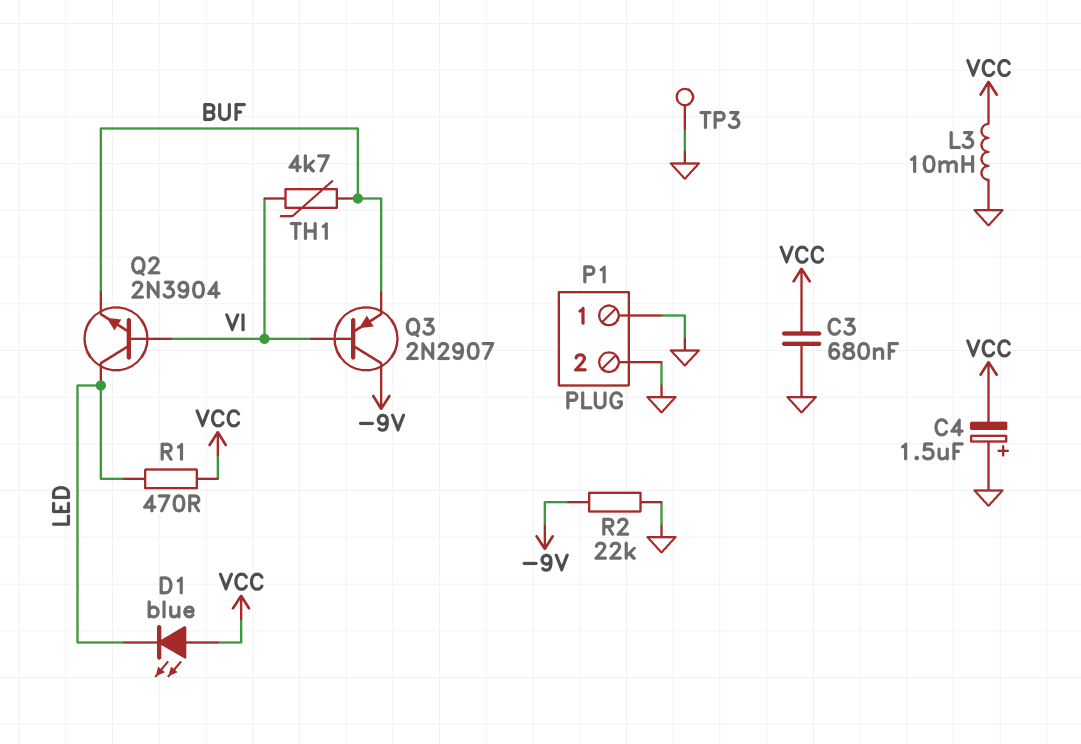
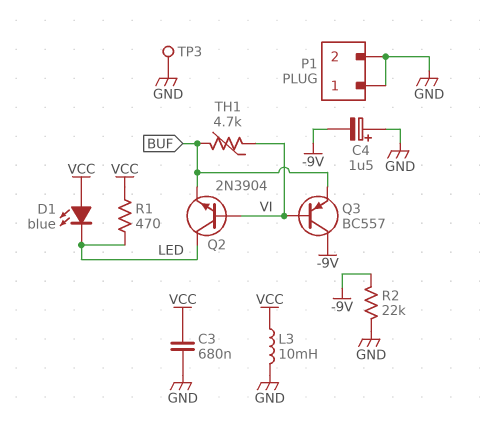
C4: 1.5uF (plus GND, minus VCC) -> 1.5uF (plus GND, minus -9V)
Q3: PNP 2N2907 (B VI, C -9V, E BUF) -> PNP BC557 (B VI, C -9V, E BUF)

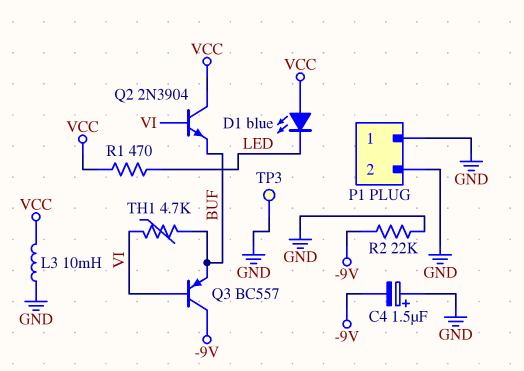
C3: 680nF (GND, VCC) -> none
Q2: NPN 2N3904 (B VI, C LED, E BUF) -> NPN 2N3904 (B VI, C VCC, E BUF)

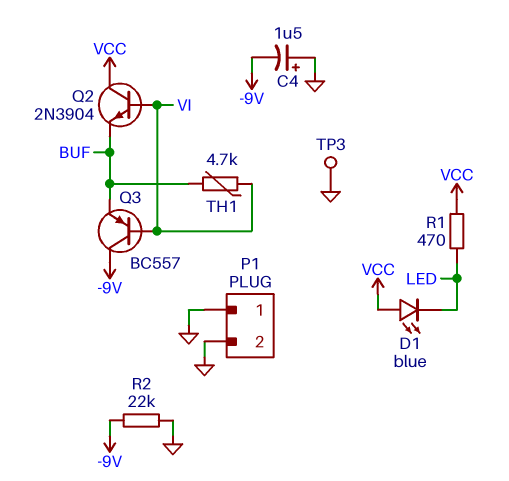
L3: 10mH (GND, VCC) -> none

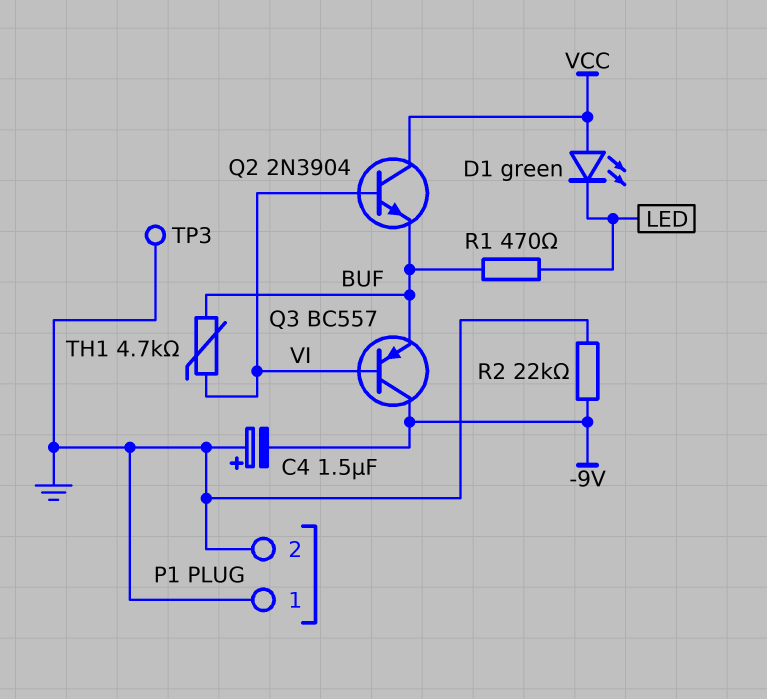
D1: LED blue (A VCC, K LED) -> LED green (A VCC, K LED)
R1: 470 (LED, VCC) -> 470 (BUF, LED)

